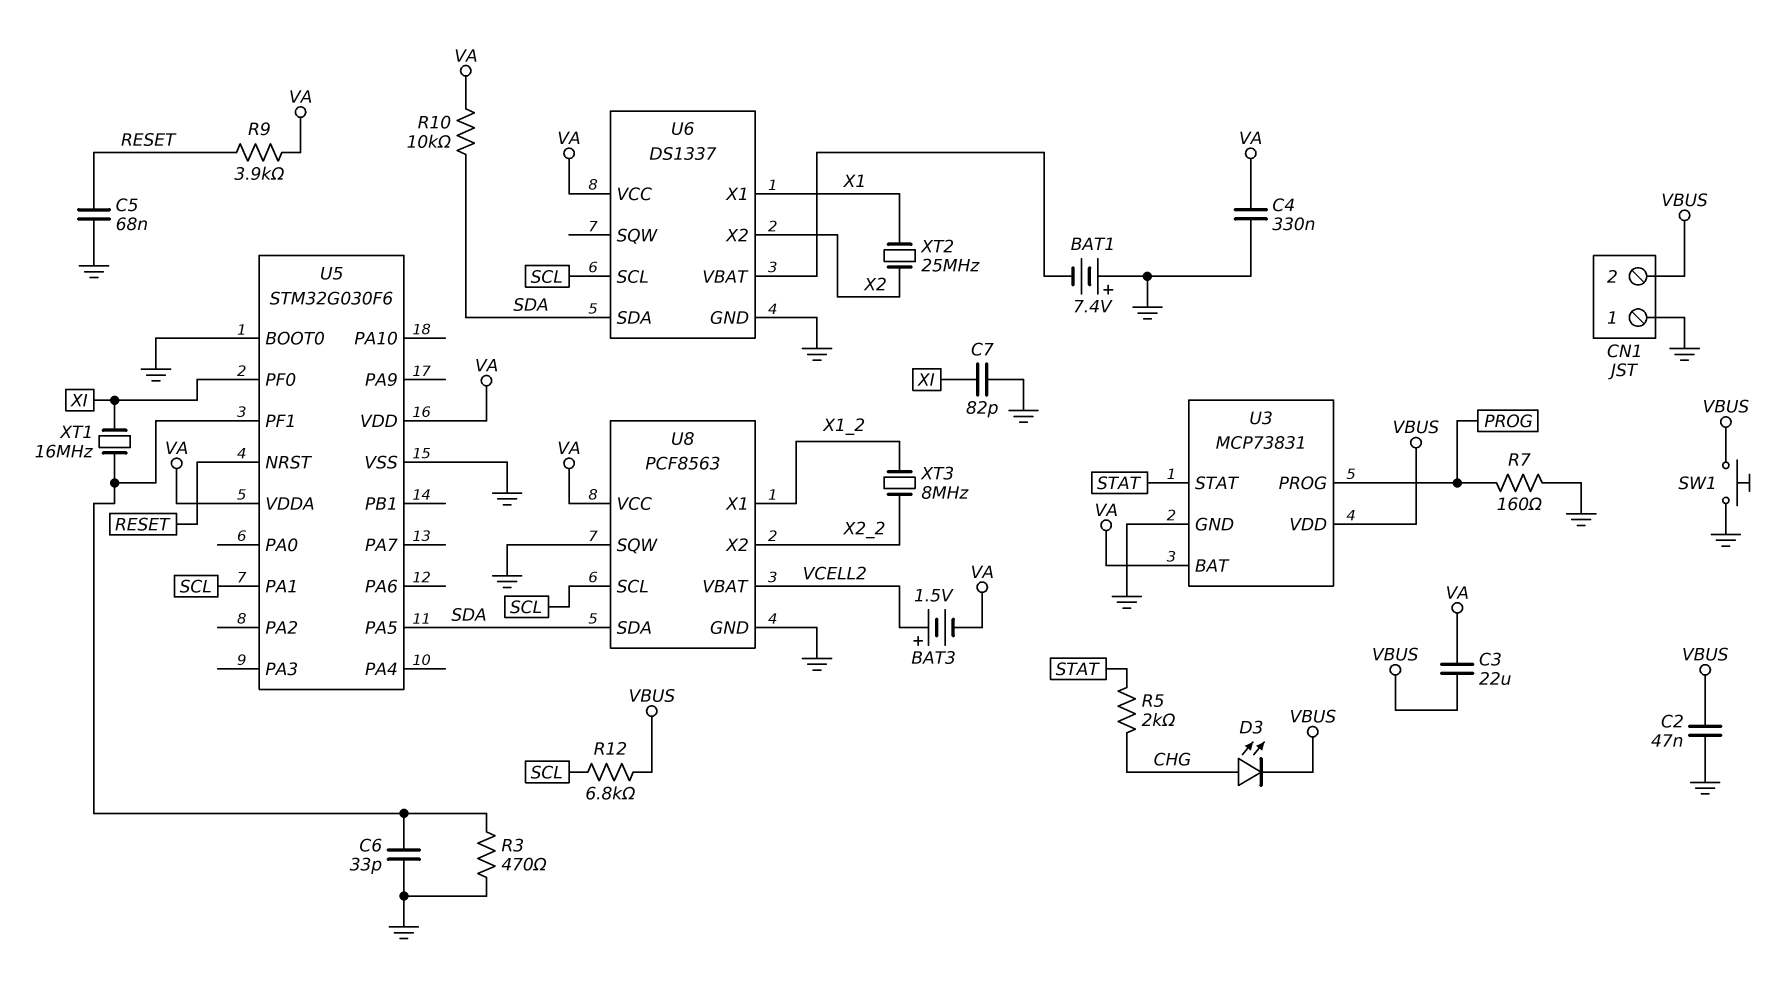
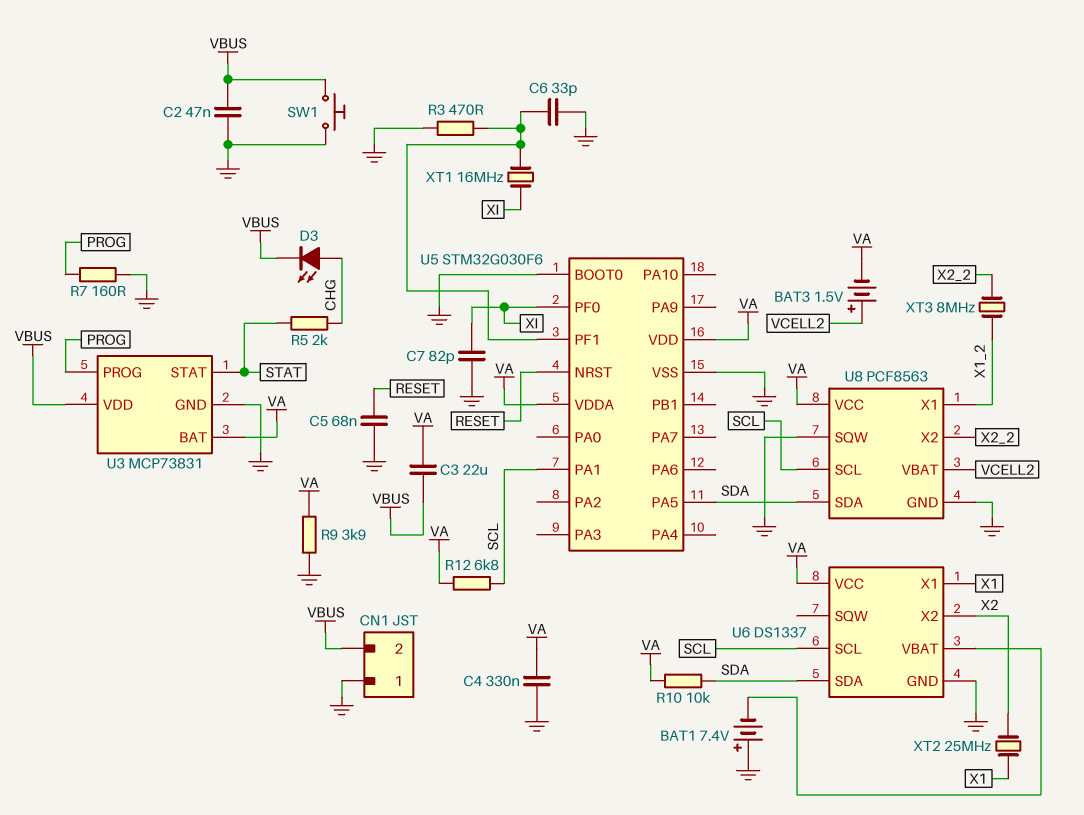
R9: 3.9k (RESET, VA) -> 3.9k (GND, VA)
R12: 6.8k (SCL, VBUS) -> 6.8k (SCL, VA)

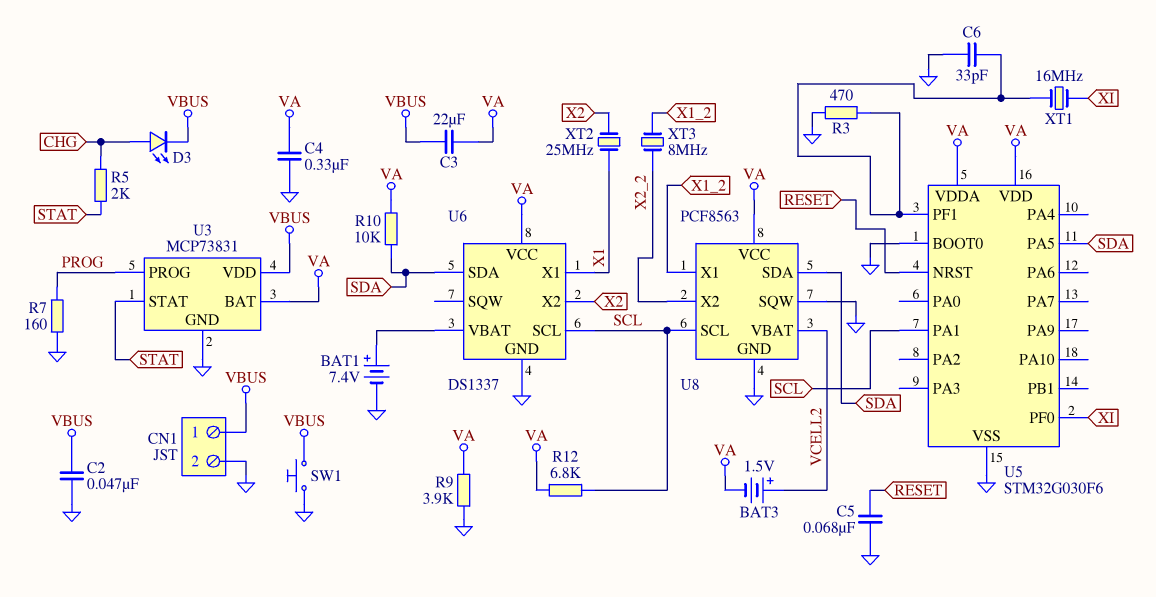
BAT1: 7.4V (plus GND, minus U6/VBAT) -> 7.4V (plus U6/VBAT, minus GND)
C7: 82pF (GND, XI) -> none
CN1 pin 1: GND -> VBUS
CN1 pin 2: VBUS -> GND

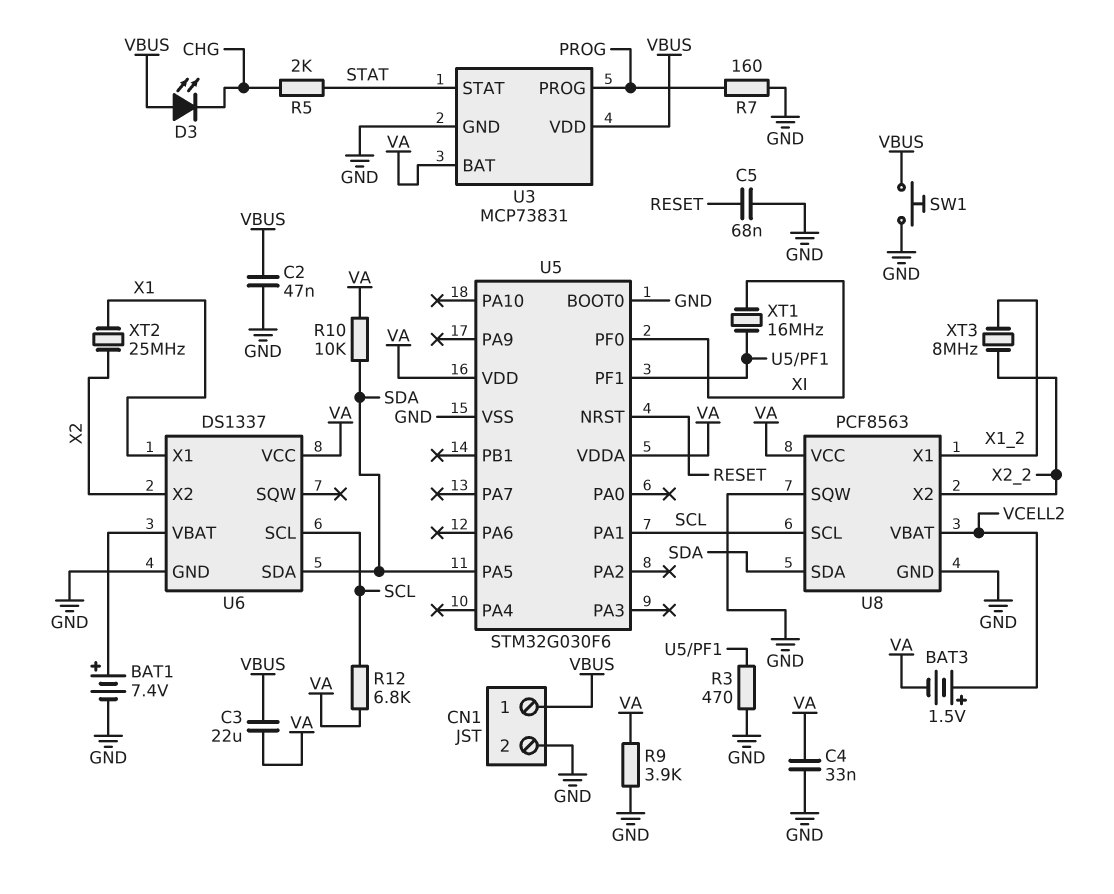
C4: 330nF (GND, VA) -> 33nF (GND, VA)
C6: 33pF (GND, U5/PF1) -> none
D3: LED (A CHG, K VBUS) -> LED (A VBUS, K CHG)

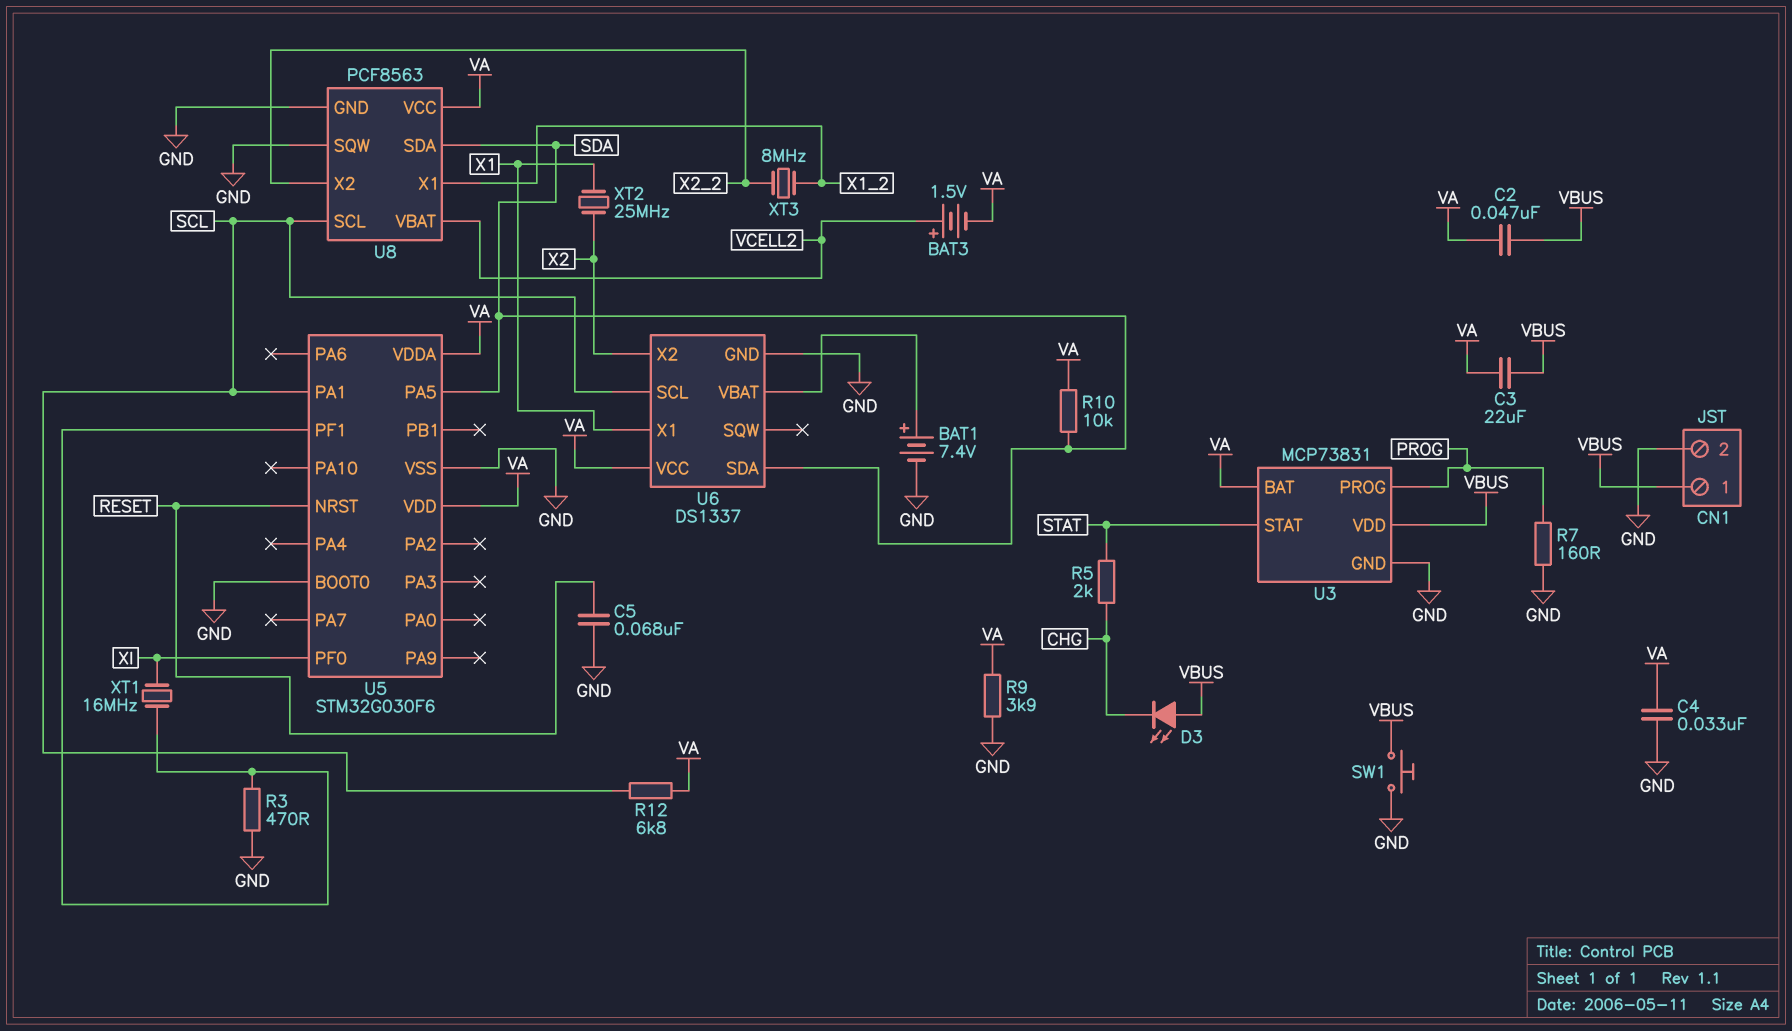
C2: 47nF (GND, VBUS) -> 47nF (VA, VBUS)

